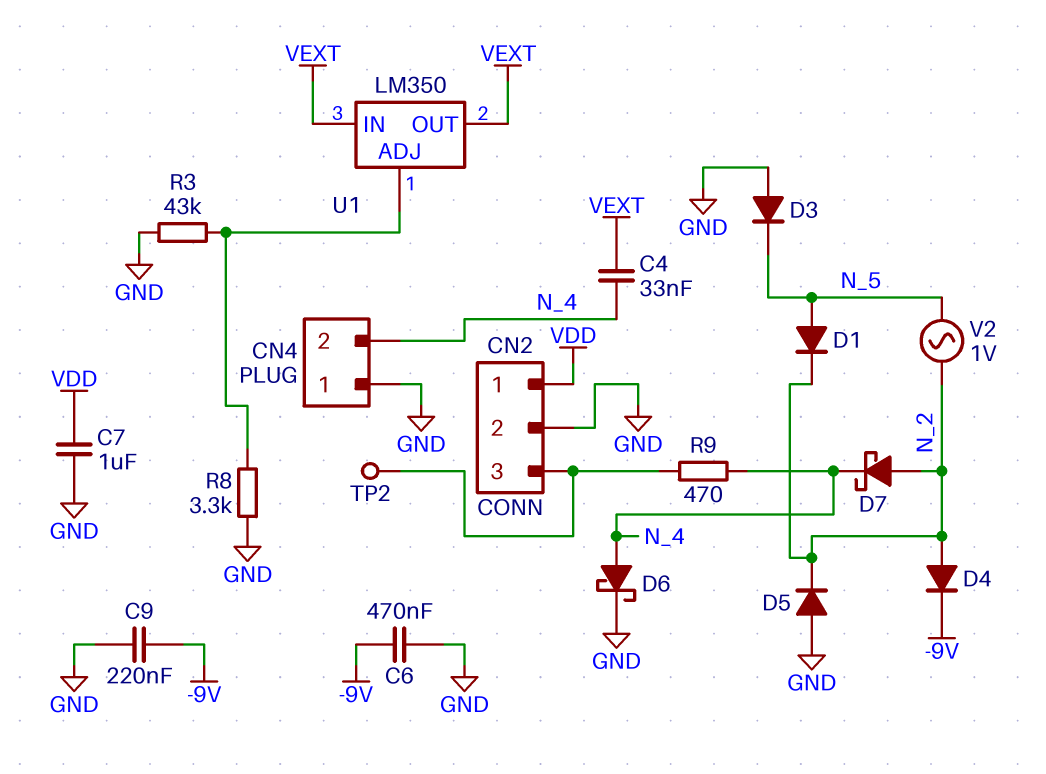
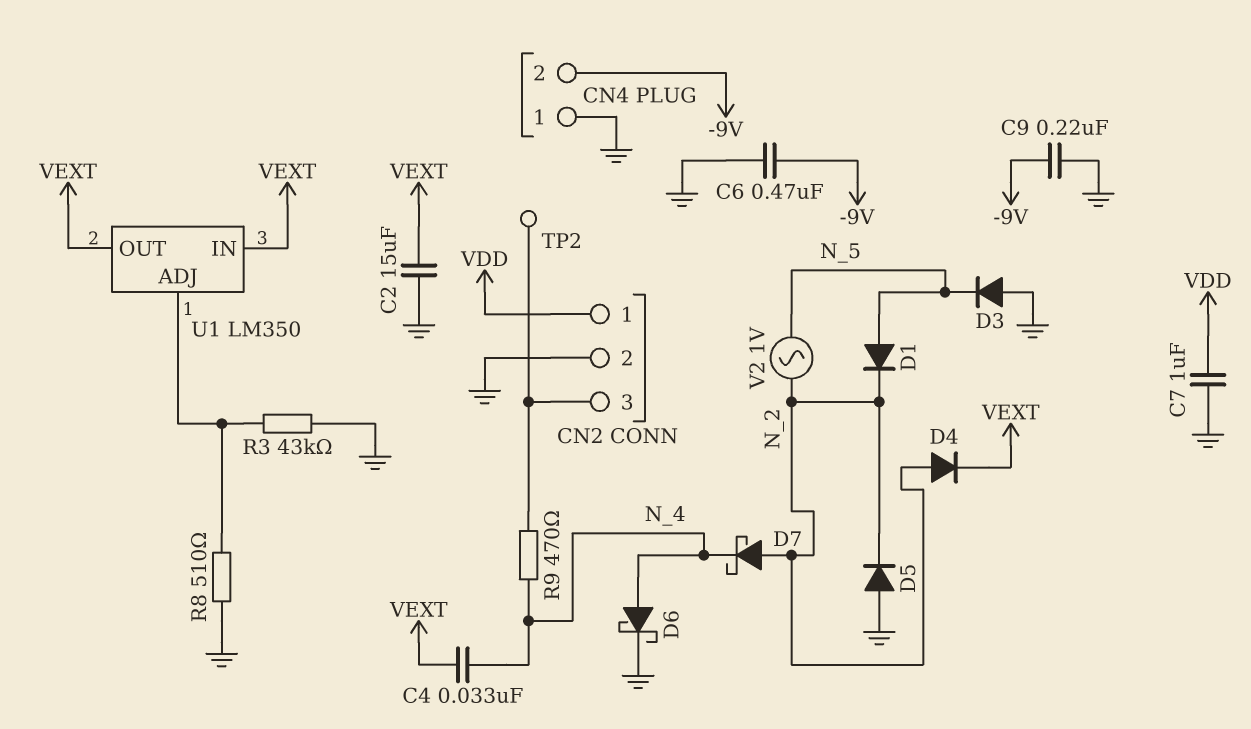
C2: none -> 15uF (GND, VEXT)
CN4 pin 2: N_4 -> -9V
D4: diode (A N_2, K -9V) -> diode (A N_2, K VEXT)
R8: 3.3k (GND, U1/ADJ) -> 510 (GND, U1/ADJ)

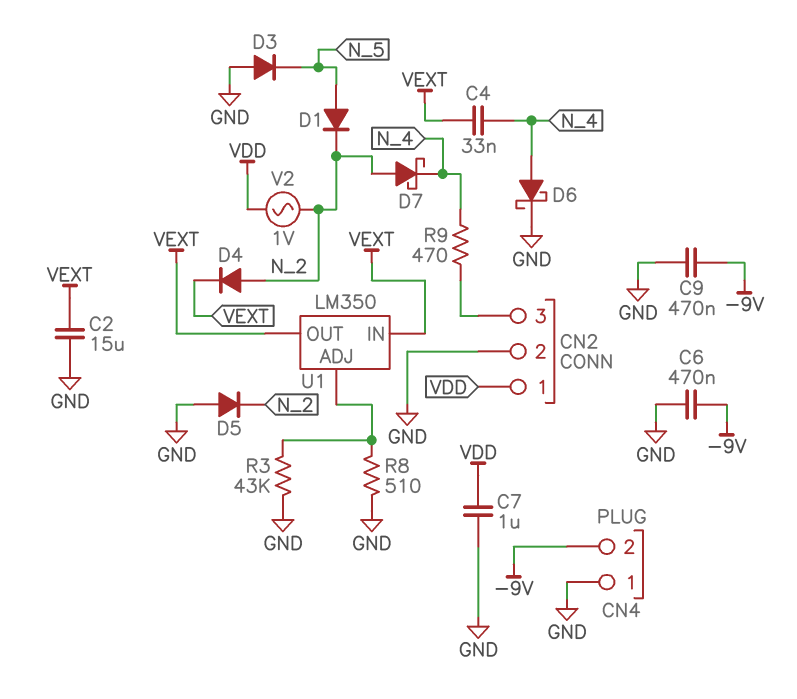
C9: 220nF (-9V, GND) -> 470nF (-9V, GND)
TP2: test point (CN2/3) -> none
V2: AC 1V (N_2, N_5) -> AC 1V (N_2, VDD)

